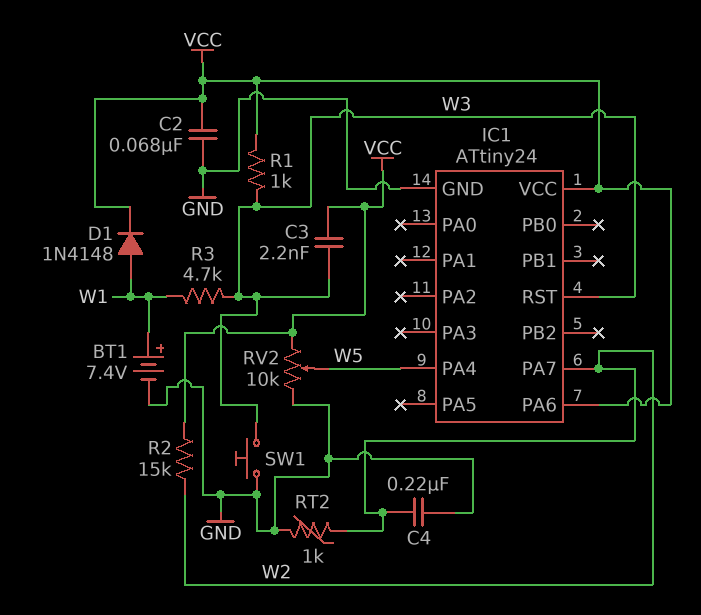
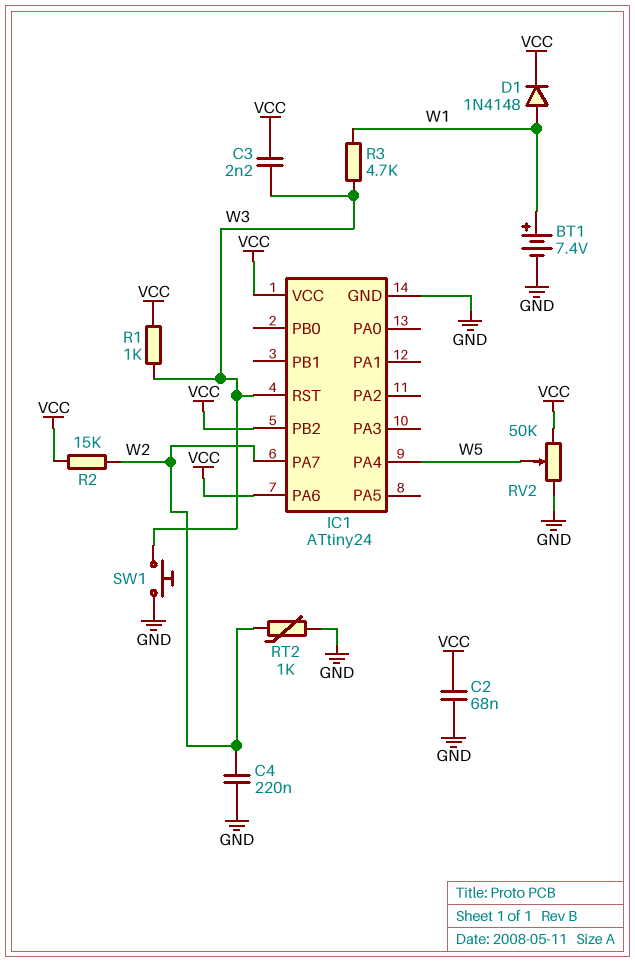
IC1 pin PB2: none -> VCC
RV2: 10k (GND, VCC, wiper W5) -> 50k (GND, VCC, wiper W5)

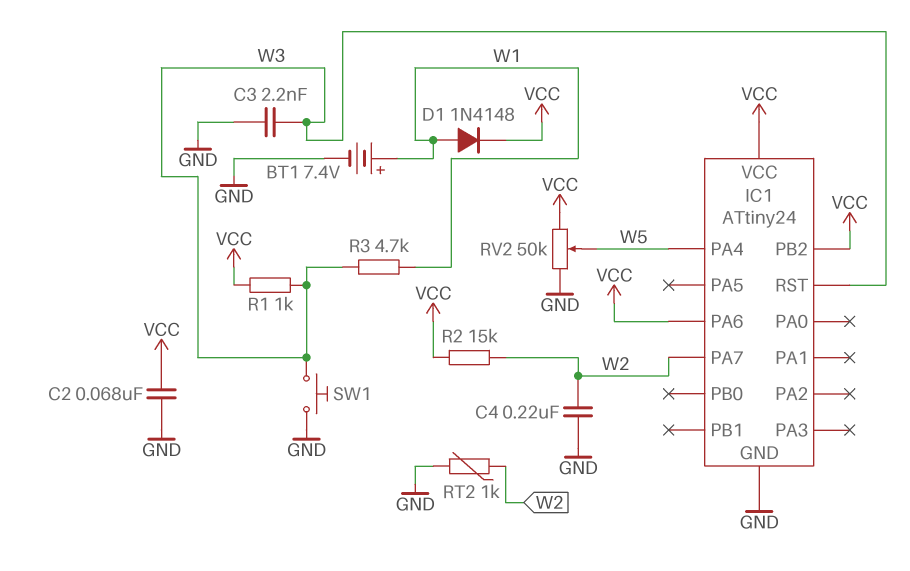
C3: 2.2nF (VCC, W3) -> 2.2nF (GND, W3)

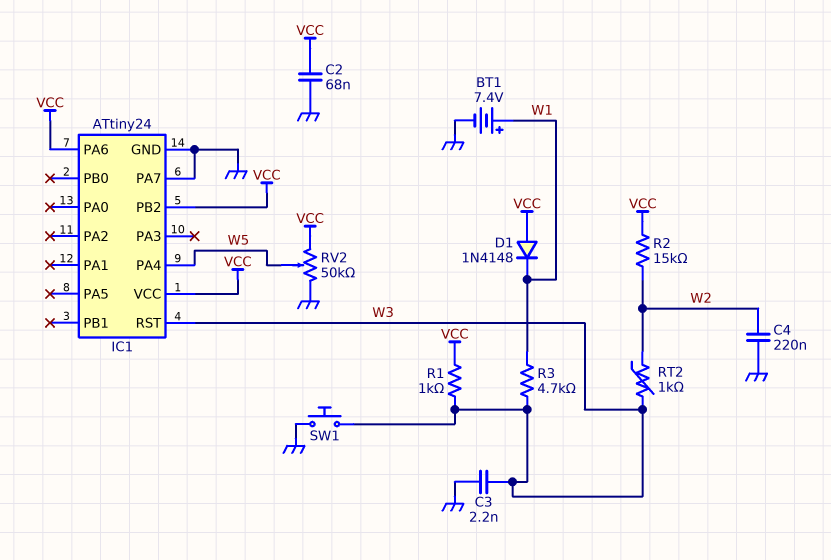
D1: diode 1N4148 (A W1, K VCC) -> diode 1N4148 (A VCC, K W1)
IC1 pin PA7: W2 -> GND
RT2: 1k (GND, W2) -> 1k (W2, W3)

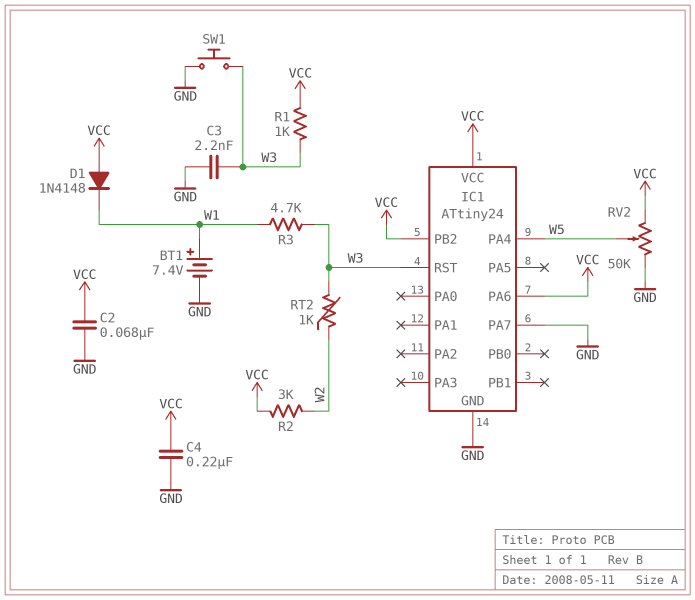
C4: 220nF (GND, W2) -> 220nF (GND, VCC)
R2: 15k (VCC, W2) -> 3k (VCC, W2)

